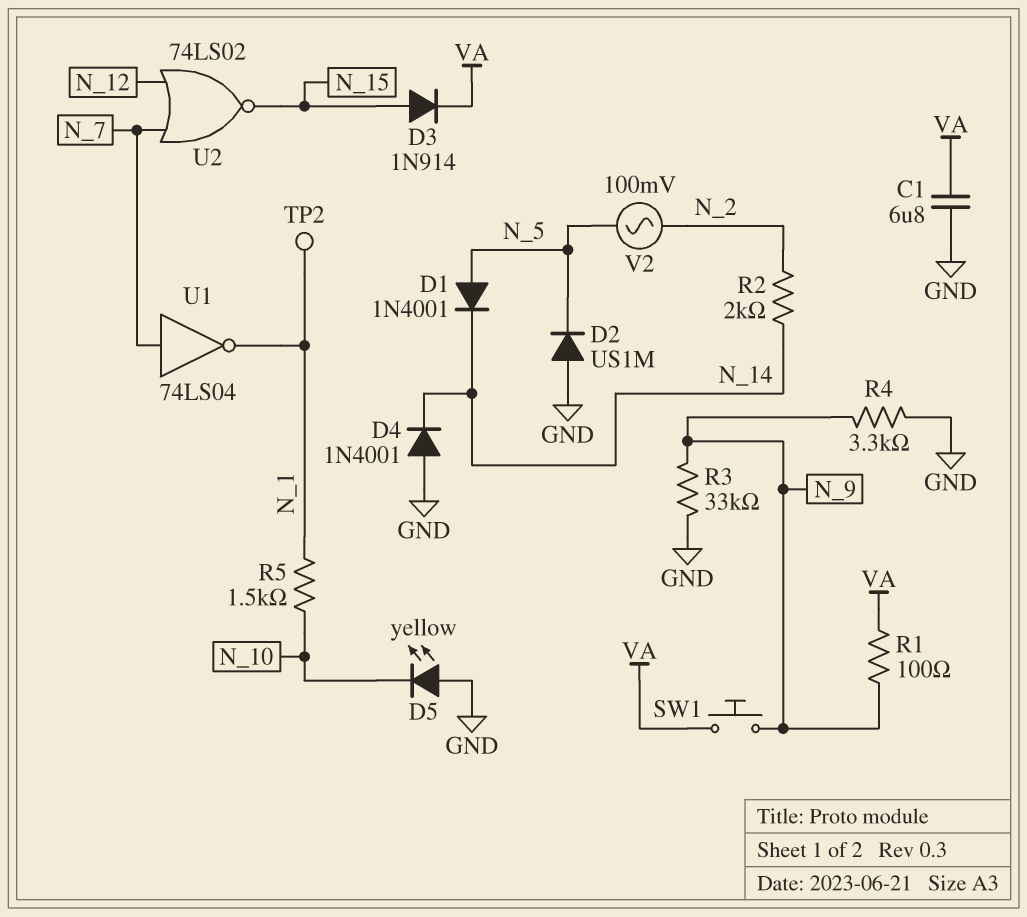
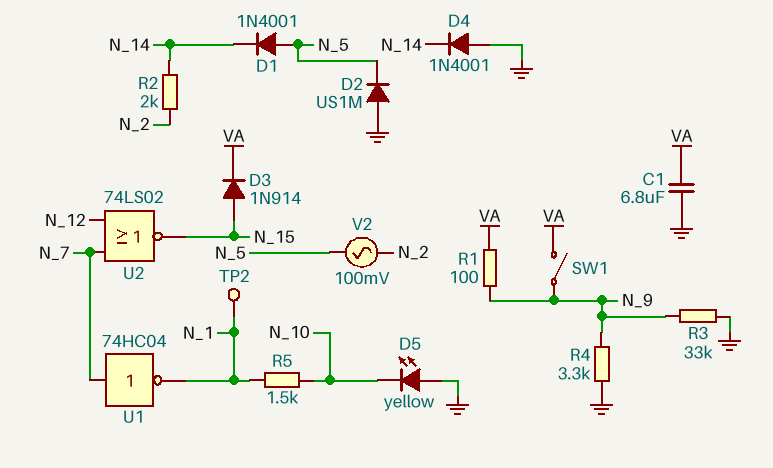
SW1: button (N_9, VA) -> switch (N_9, VA)
U1: NOT 74LS04 (in N_7, out N_1) -> NOT 74HC04 (in N_7, out N_1)

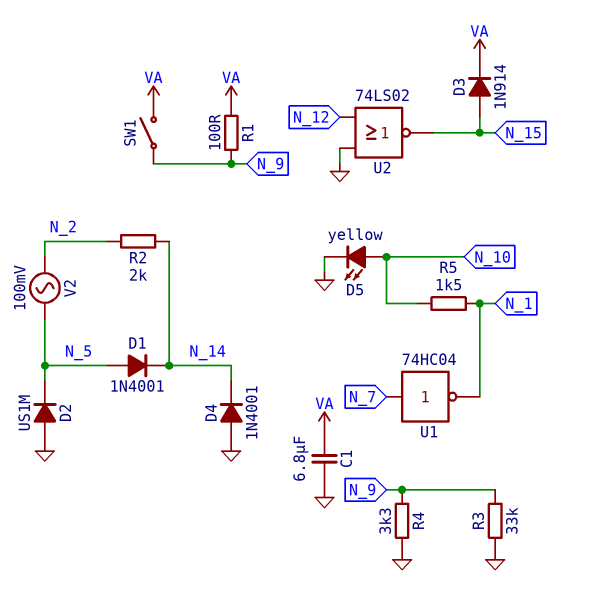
D5: LED yellow (A GND, K N_10) -> LED yellow (A N_10, K GND)
TP2: test point (N_1) -> none
U2: NOR 74LS02 (in N_7, in N_12, out N_15) -> NOR 74LS02 (in GND, in N_12, out N_15)

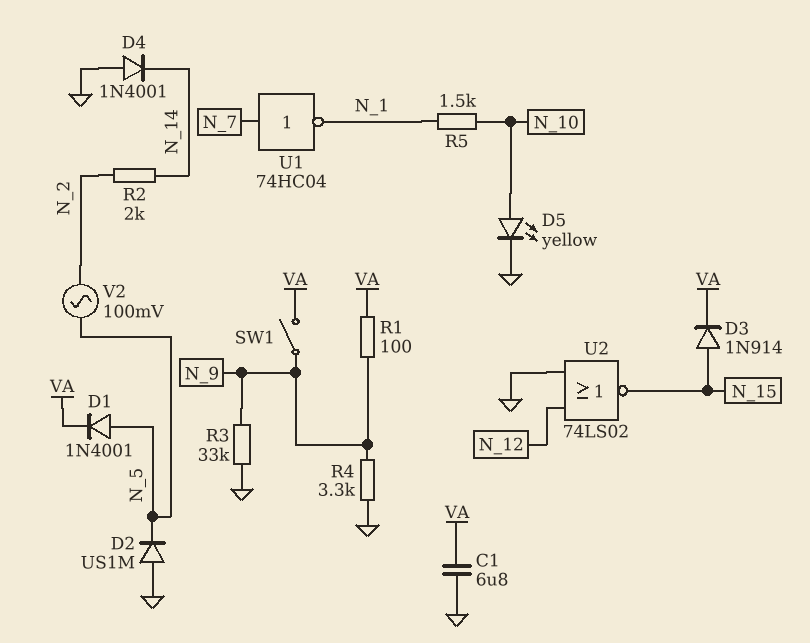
D1: diode 1N4001 (A N_5, K N_14) -> diode 1N4001 (A N_5, K VA)

